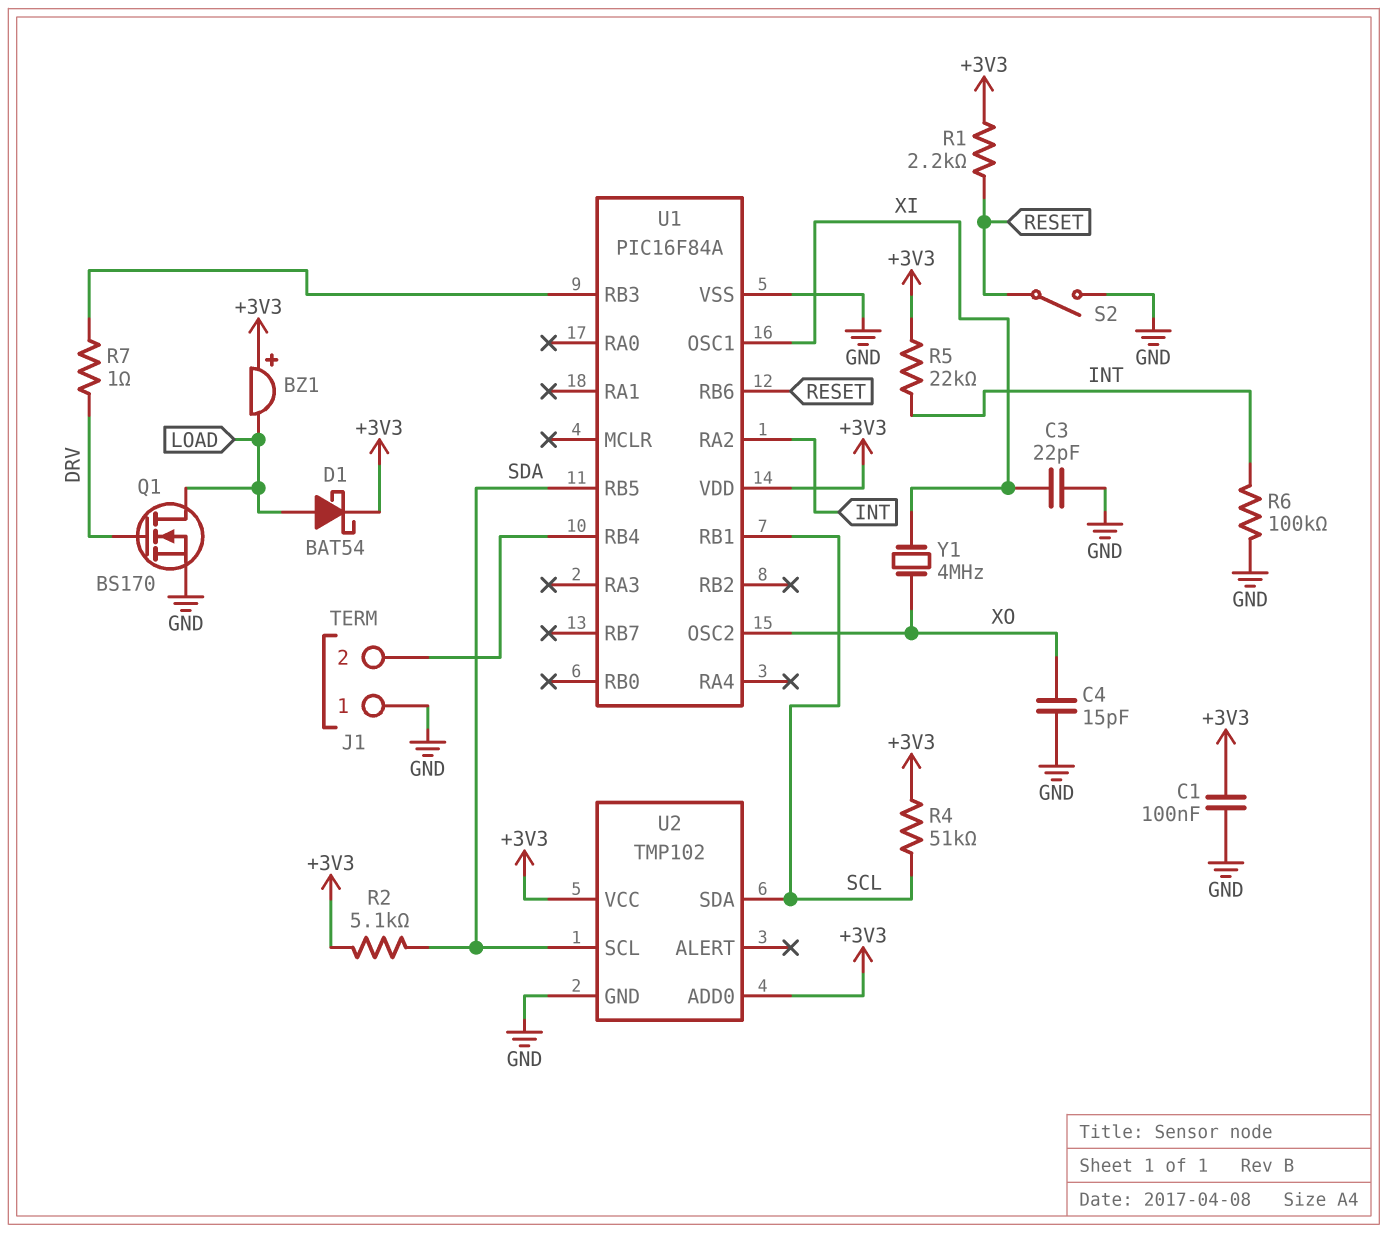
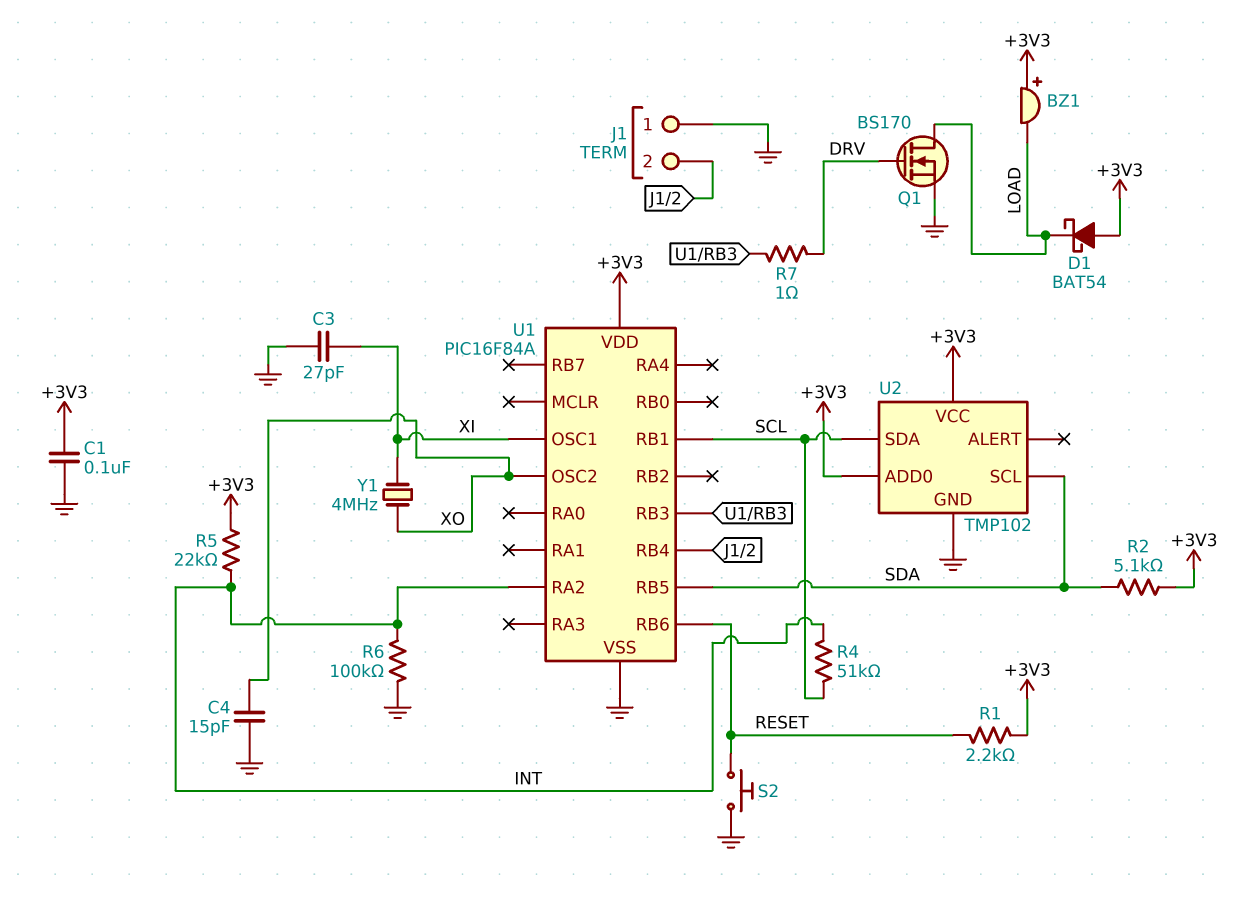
C3: 22pF (GND, XI) -> 27pF (GND, XI)
D1: schottky BAT54 (A LOAD, K +3V3) -> schottky BAT54 (A +3V3, K LOAD)
R4: 51k (+3V3, SCL) -> 51k (INT, SCL)
S2: switch (GND, RESET) -> button (GND, RESET)

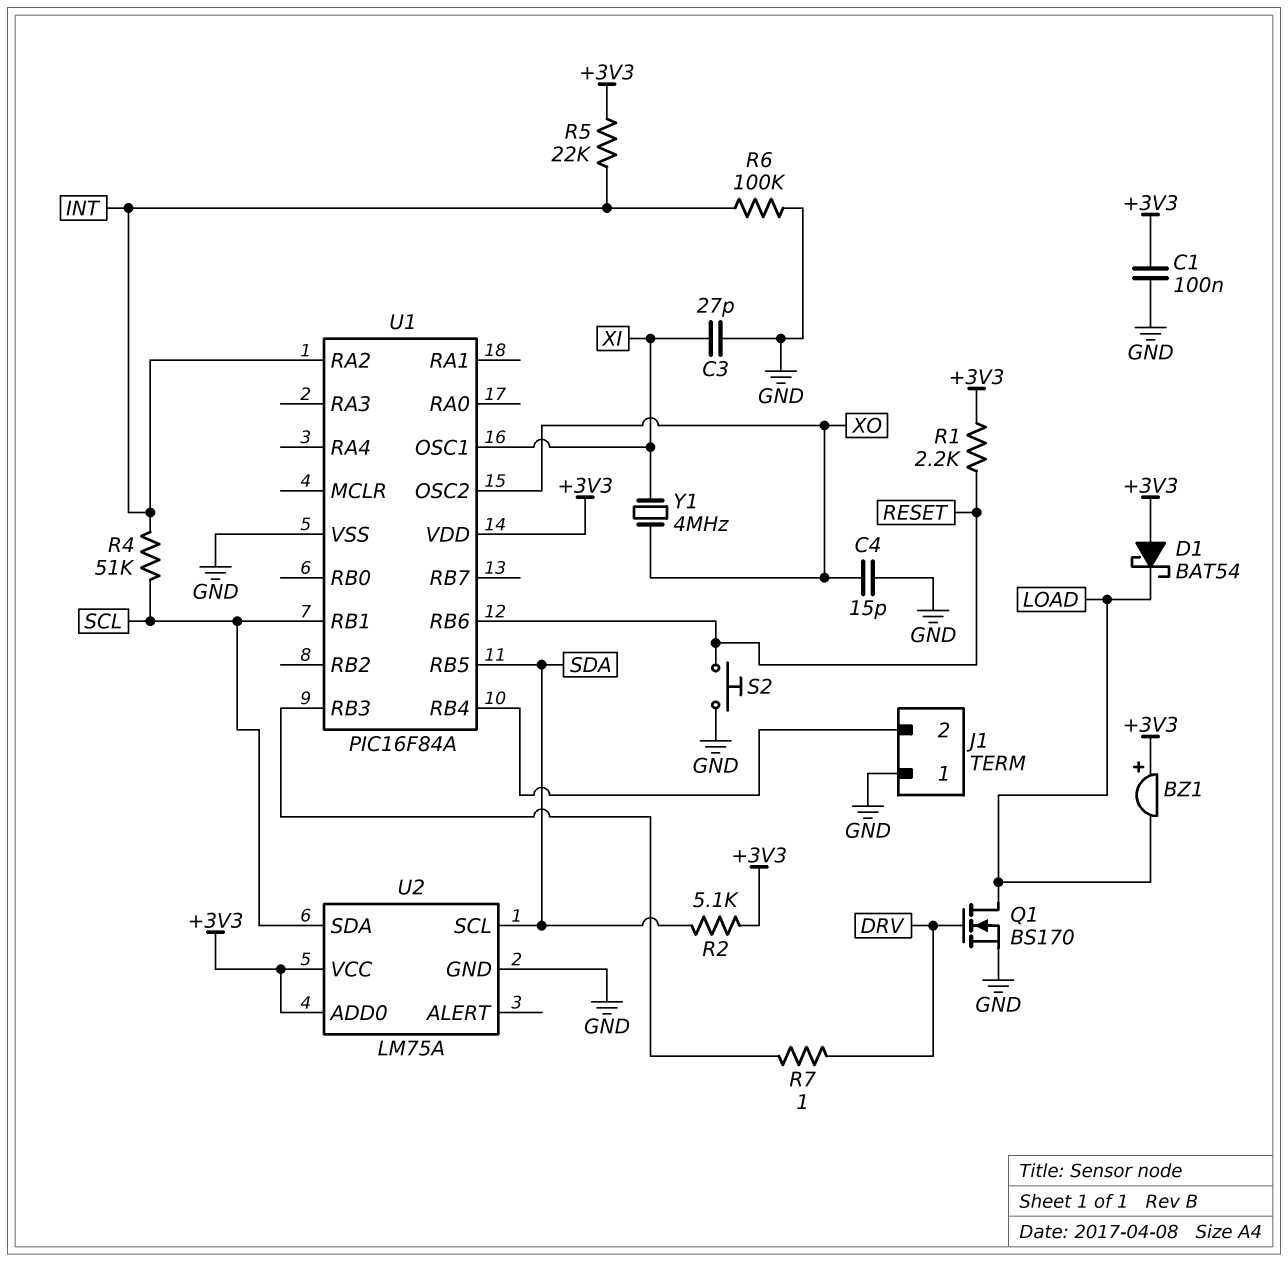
U2: TMP102 -> LM75A

